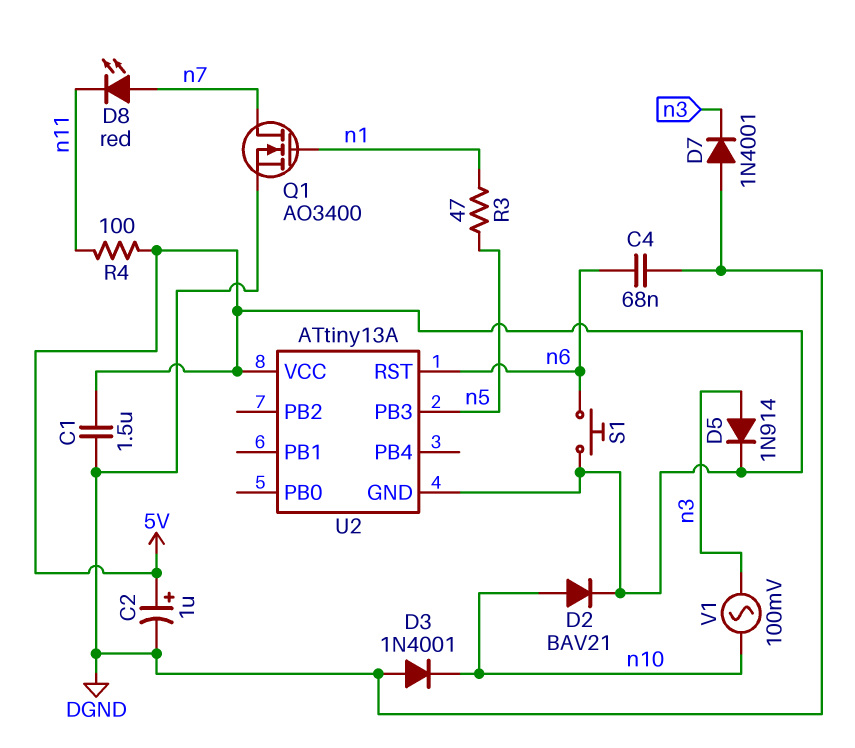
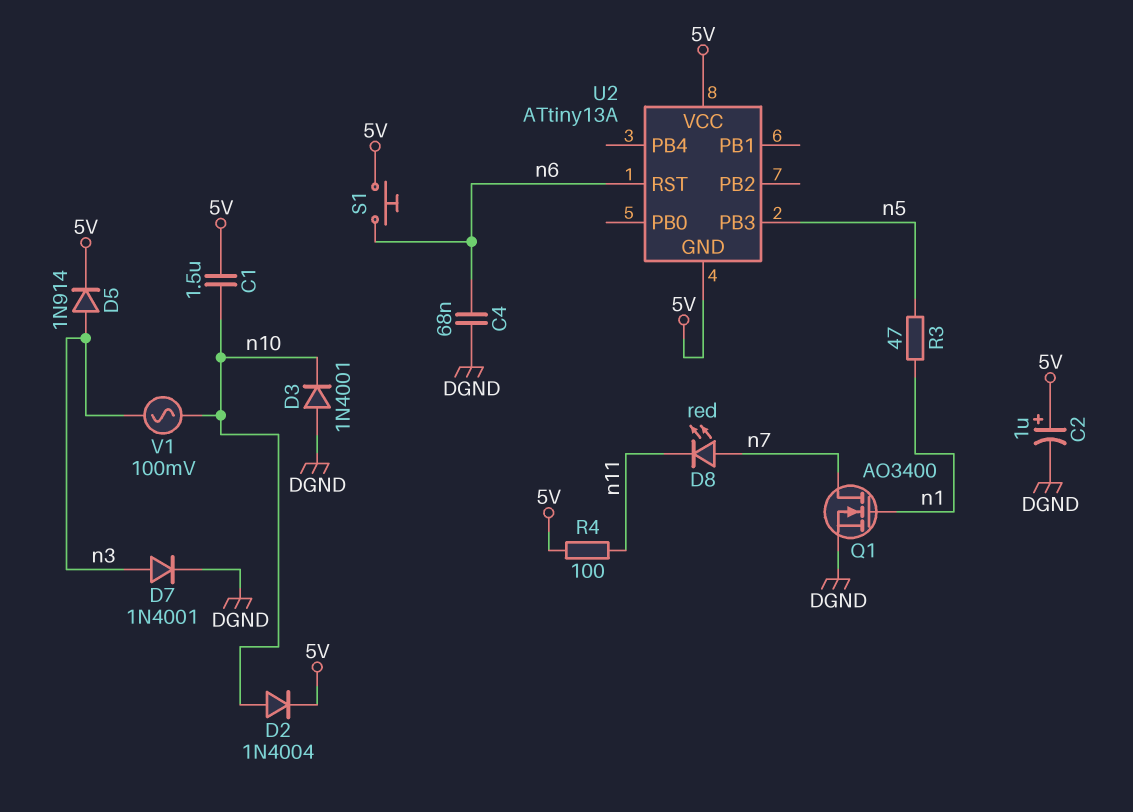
C1: 1.5uF (5V, DGND) -> 1.5uF (5V, n10)
D2: diode BAV21 (A n10, K 5V) -> diode 1N4004 (A n10, K 5V)
D7: diode 1N4001 (A DGND, K n3) -> diode 1N4001 (A n3, K DGND)

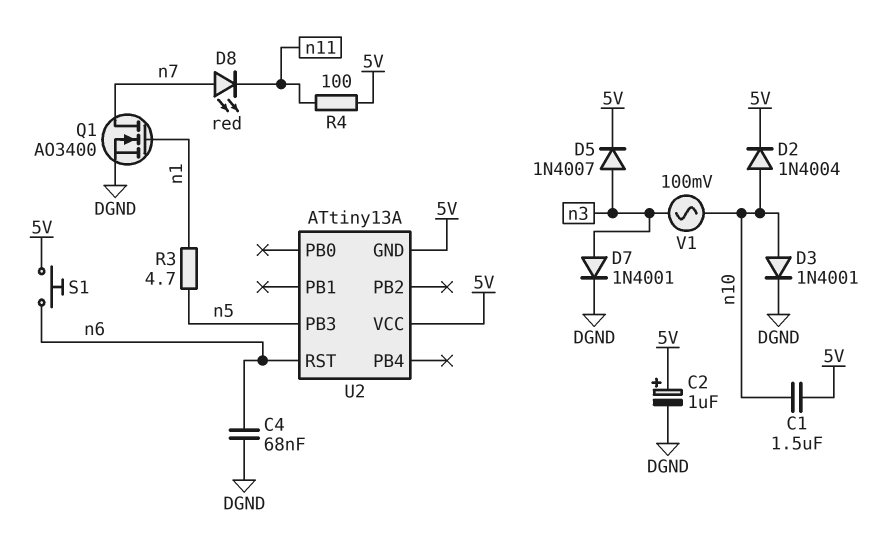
D3: diode 1N4001 (A DGND, K n10) -> diode 1N4001 (A n10, K DGND)
D5: diode 1N914 (A n3, K 5V) -> diode 1N4007 (A n3, K 5V)
R3: 47 (n1, n5) -> 4.7 (n1, n5)

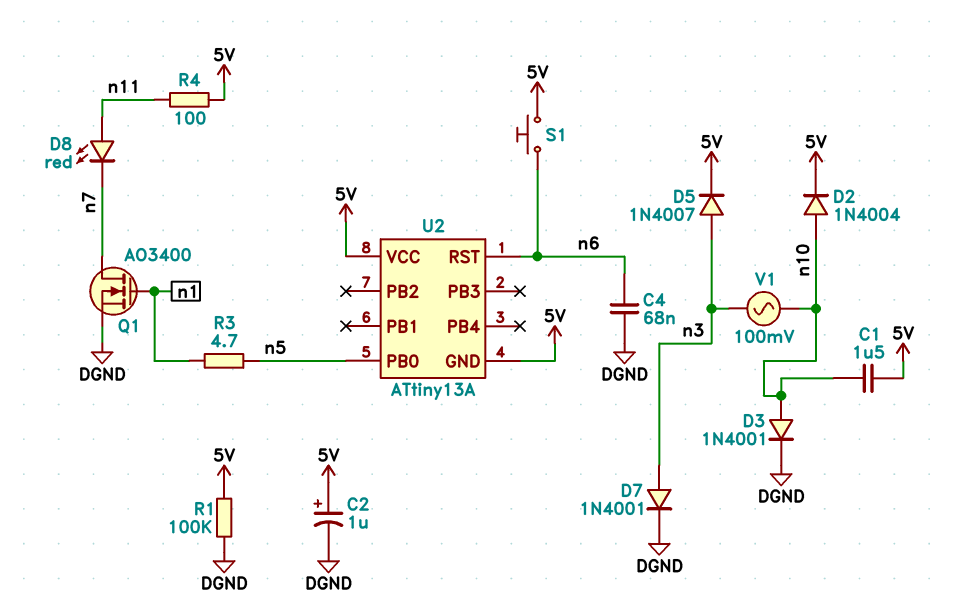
D8: LED red (A n7, K n11) -> LED red (A n11, K n7)
R1: none -> 100k (5V, DGND)
U2 pin PB0: none -> n5
U2 pin PB3: n5 -> none

